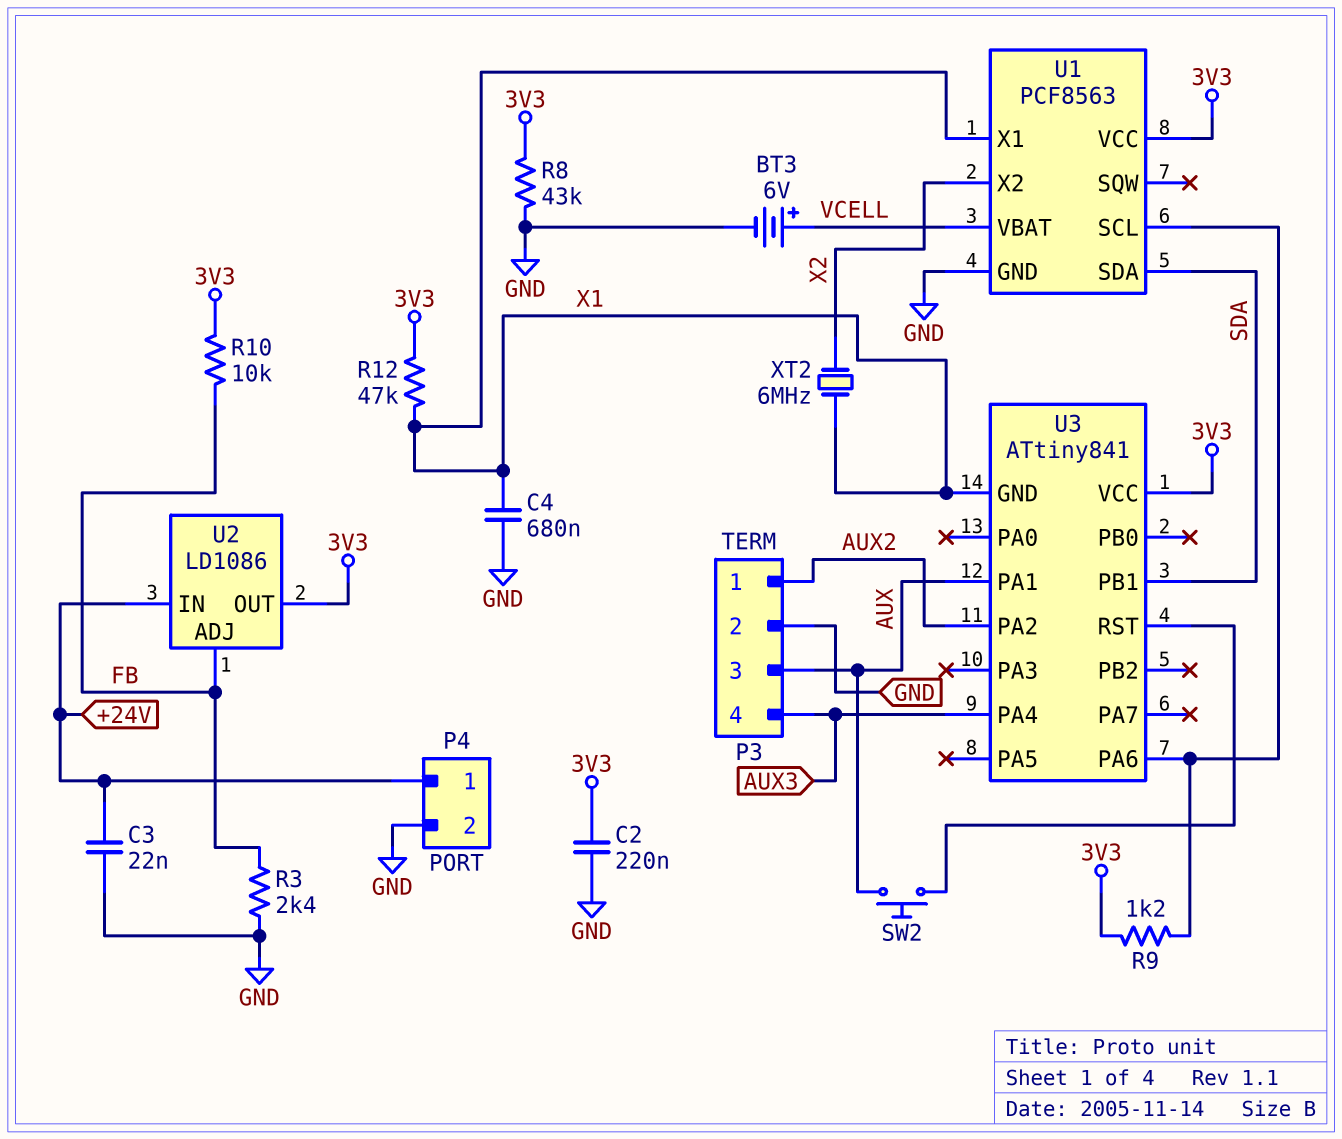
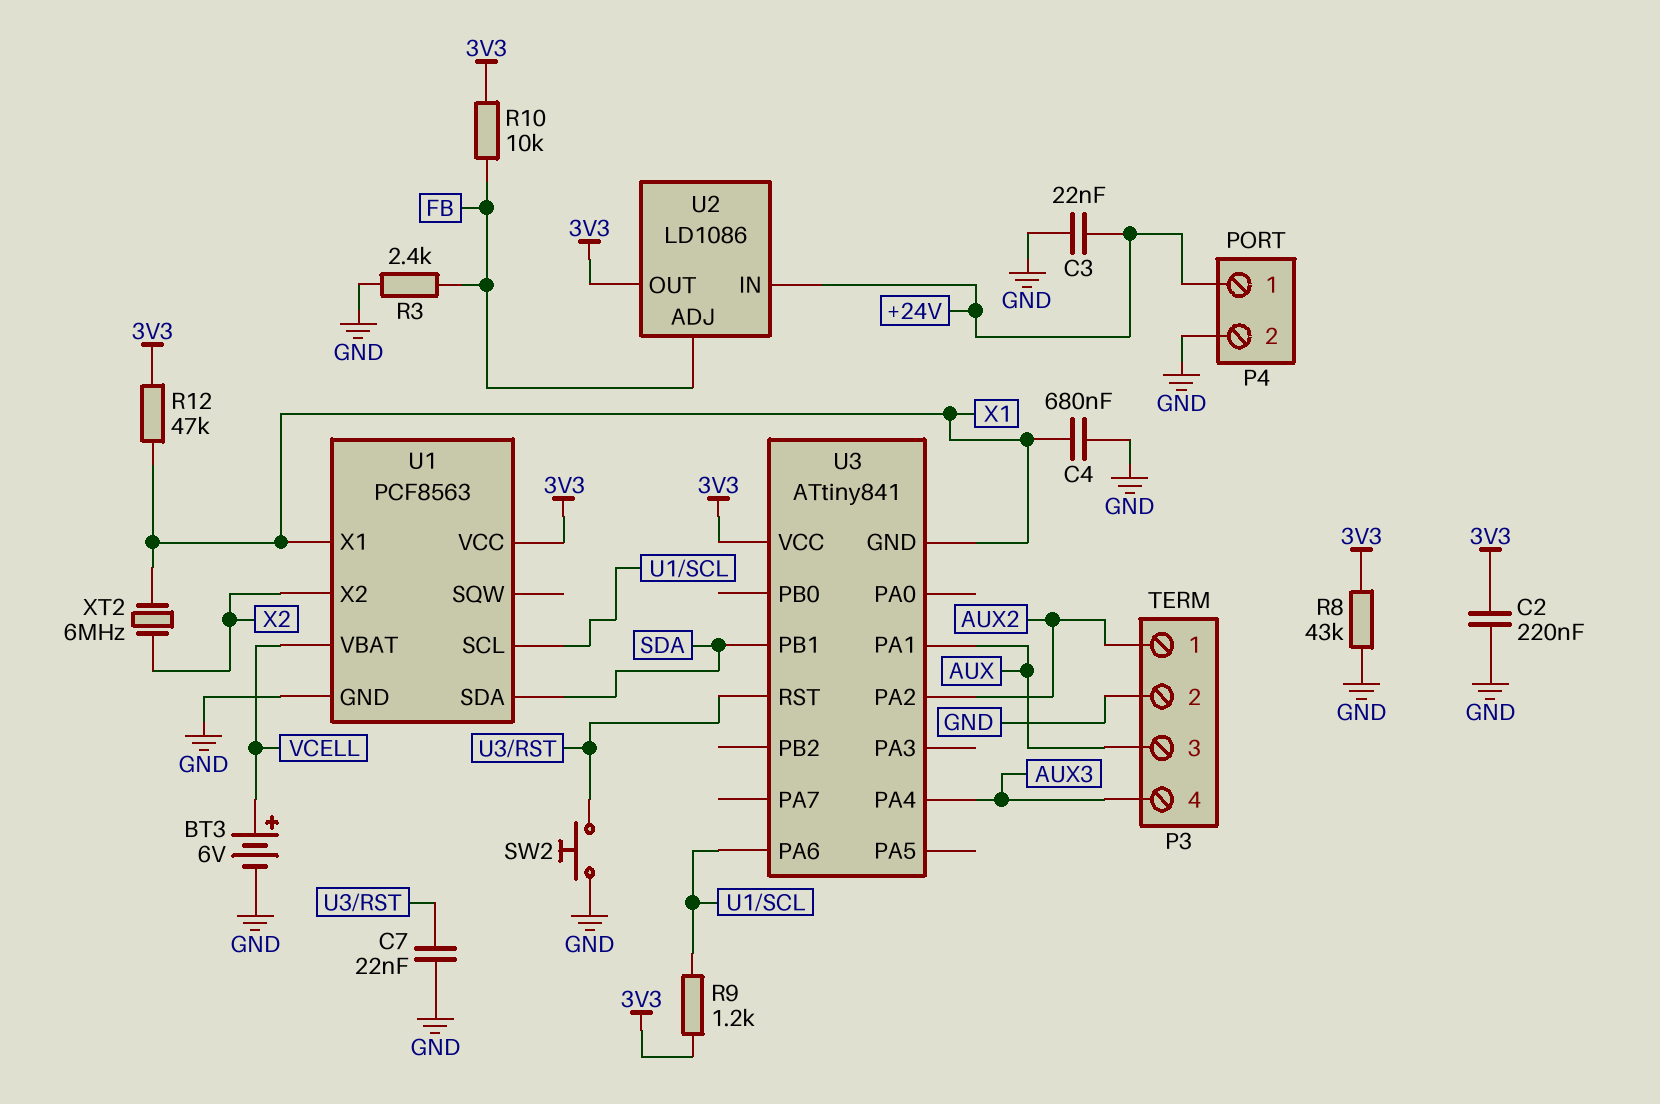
C7: none -> 22nF (GND, U3/RST)
SW2: button (AUX, U3/RST) -> button (GND, U3/RST)

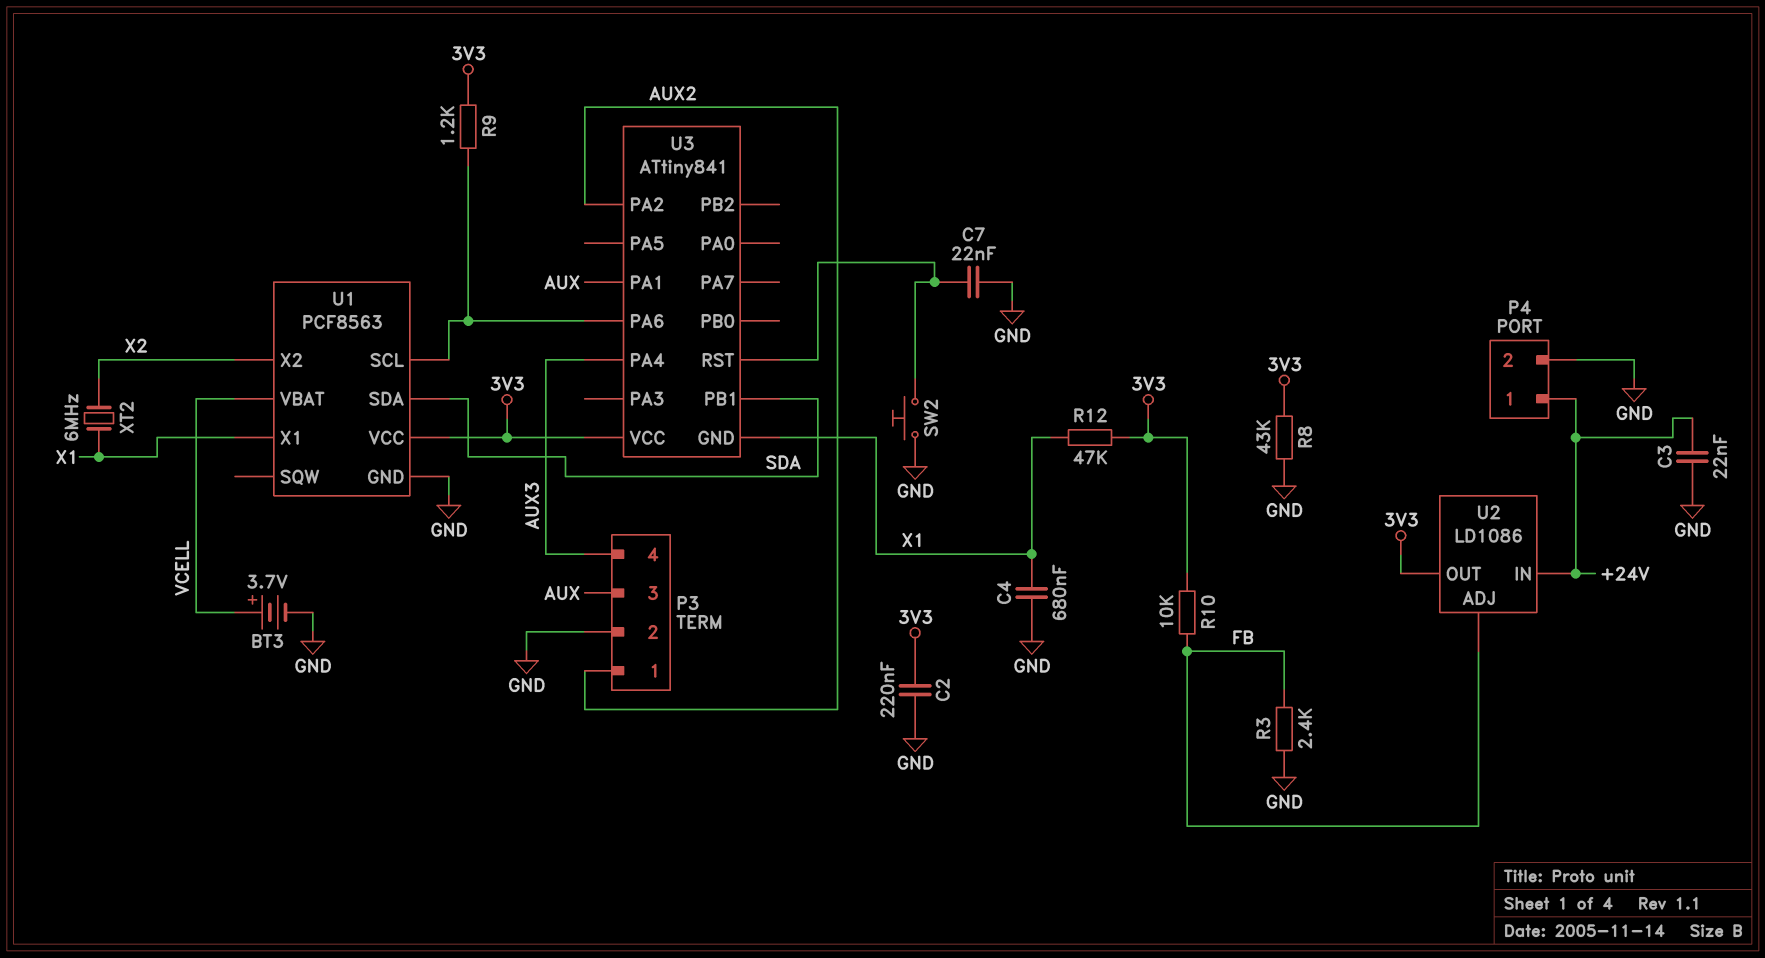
BT3: 6V (plus VCELL, minus GND) -> 3.7V (plus VCELL, minus GND)

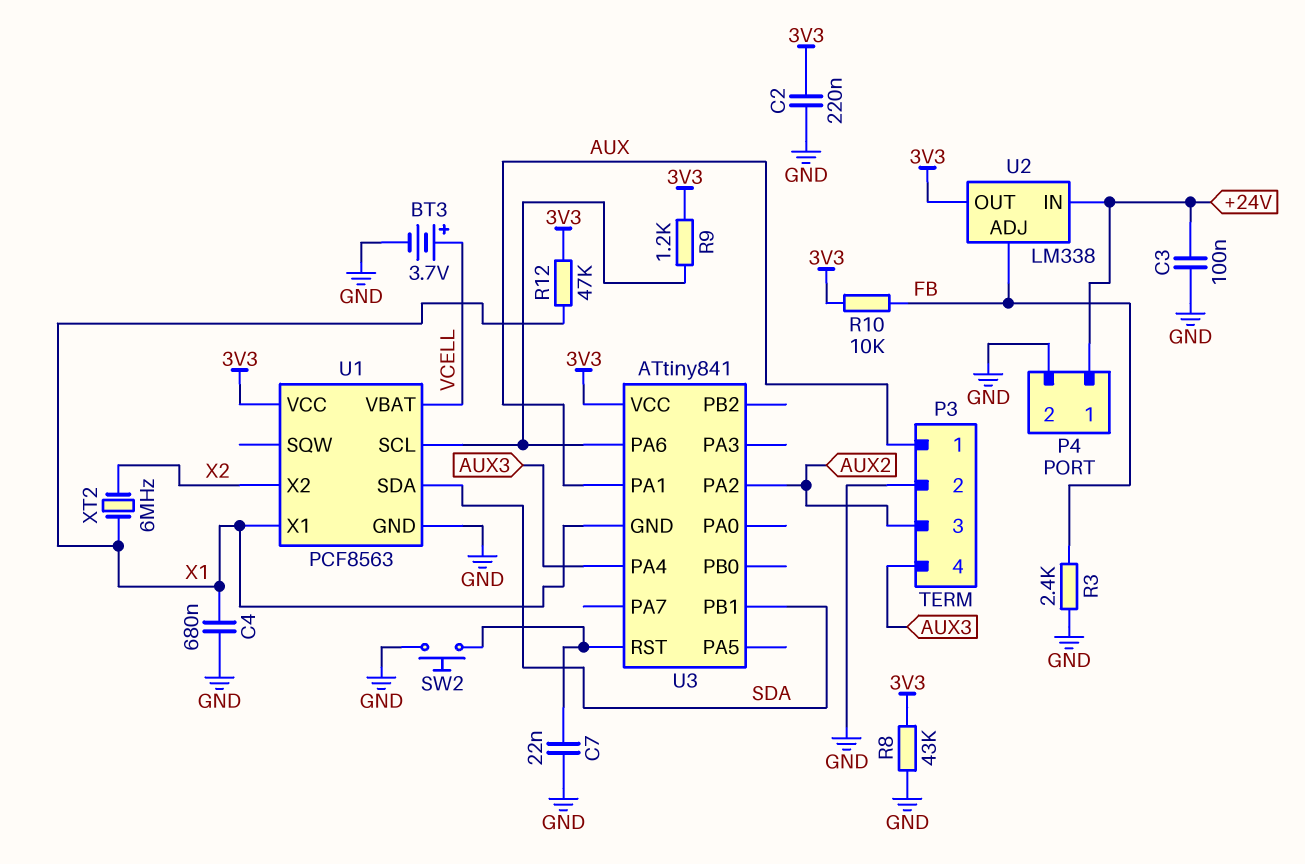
C3: 22nF (+24V, GND) -> 100nF (+24V, GND)
P3 pin 1: AUX2 -> AUX
P3 pin 3: AUX -> AUX2
U2: LD1086 -> LM338

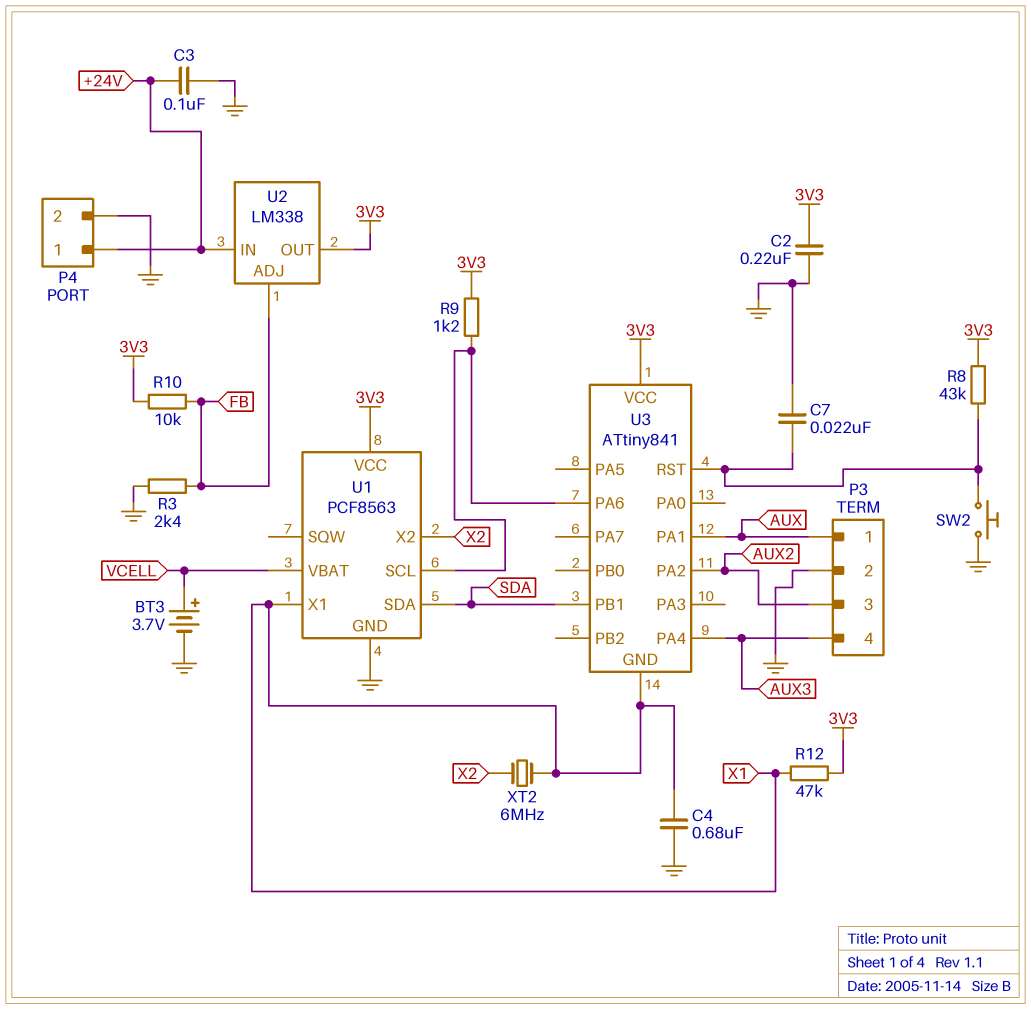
R8: 43k (3V3, GND) -> 43k (3V3, U3/RST)

